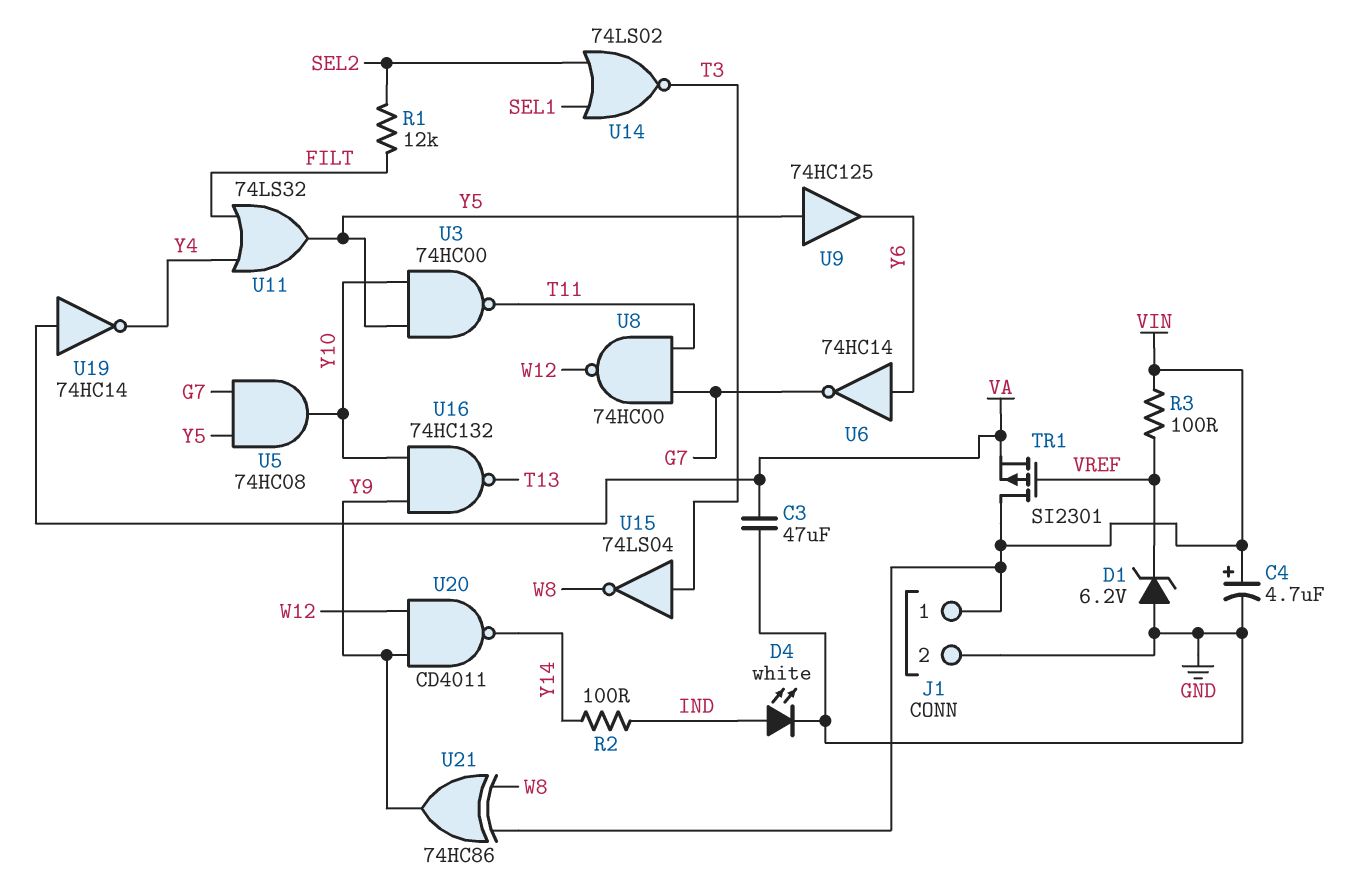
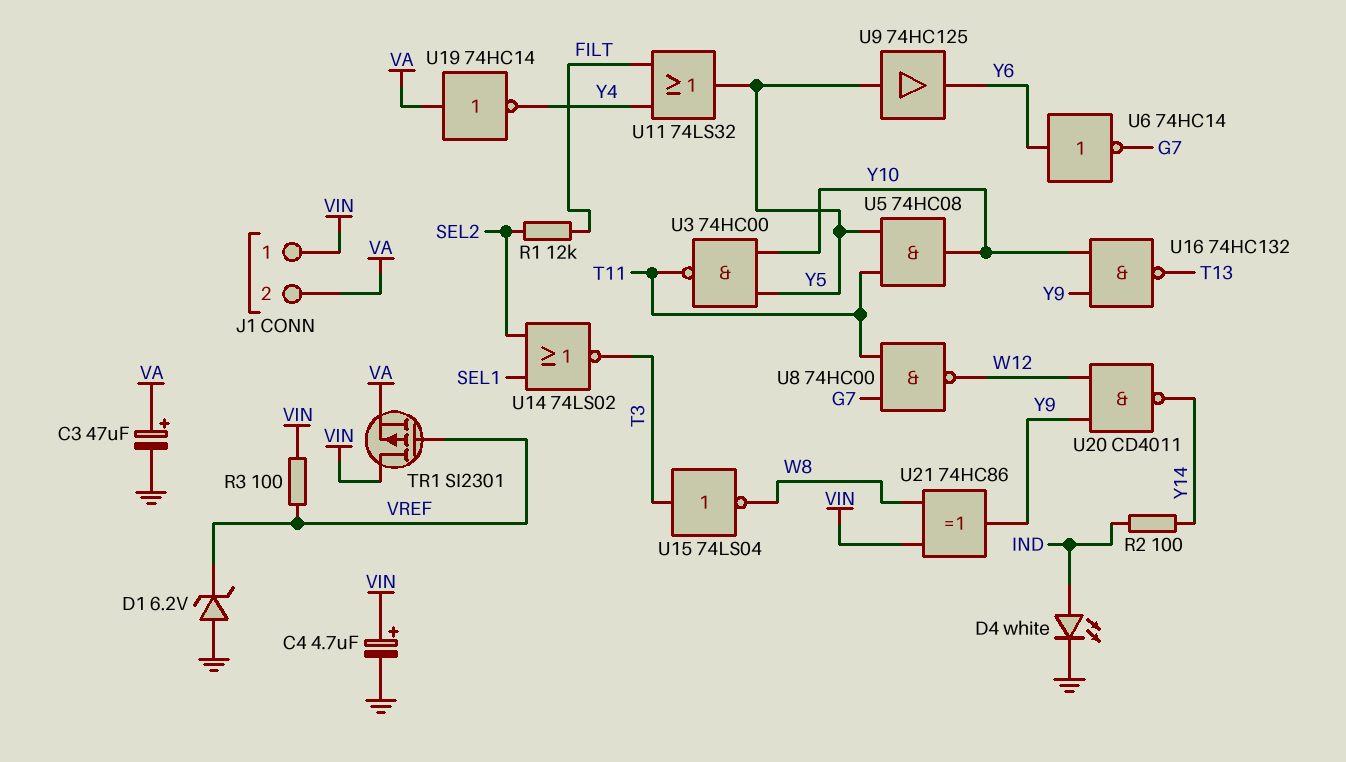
C3: 47uF (GND, VA) -> 47uF (plus VA, minus GND)
J1 pin 2: GND -> VA
U5: AND 74HC08 (in G7, in Y5, out Y10) -> AND 74HC08 (in T11, in Y5, out Y10)

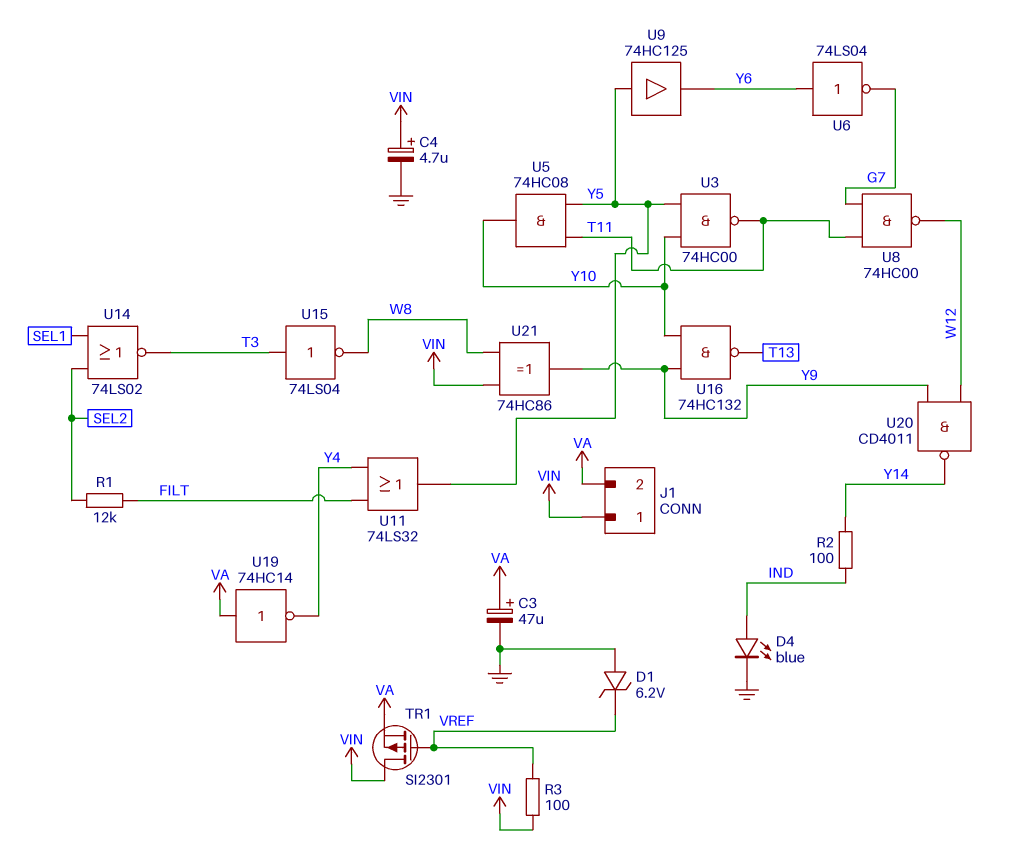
D4: LED white (A IND, K GND) -> LED blue (A IND, K GND)
U6: NOT 74HC14 (in Y6, out G7) -> NOT 74LS04 (in Y6, out G7)

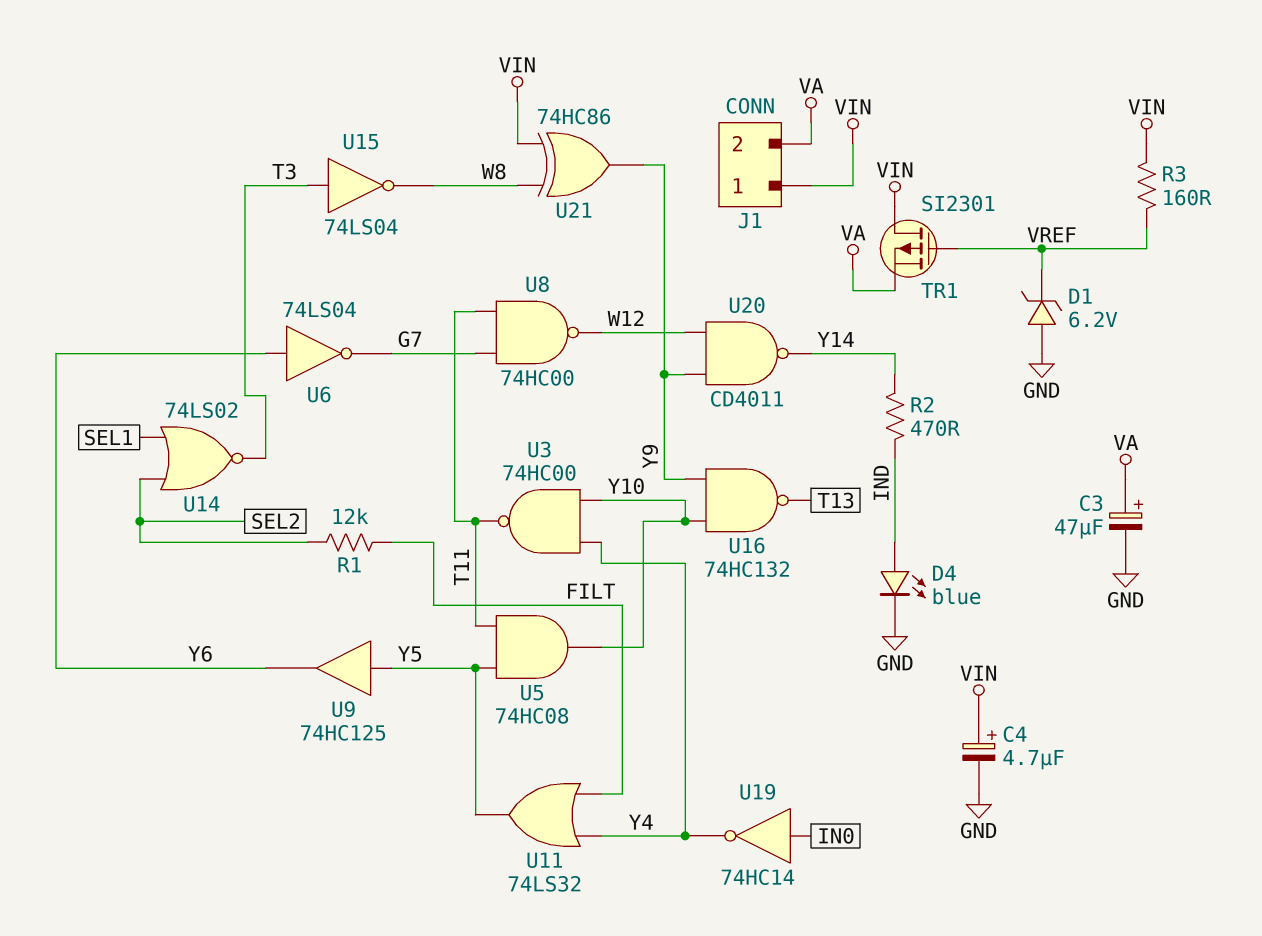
R2: 100 (IND, Y14) -> 470 (IND, Y14)
R3: 100 (VIN, VREF) -> 160 (VIN, VREF)
U3: NAND 74HC00 (in Y5, in Y10, out T11) -> NAND 74HC00 (in Y4, in Y10, out T11)
U19: NOT 74HC14 (in VA, out Y4) -> NOT 74HC14 (in IN0, out Y4)

